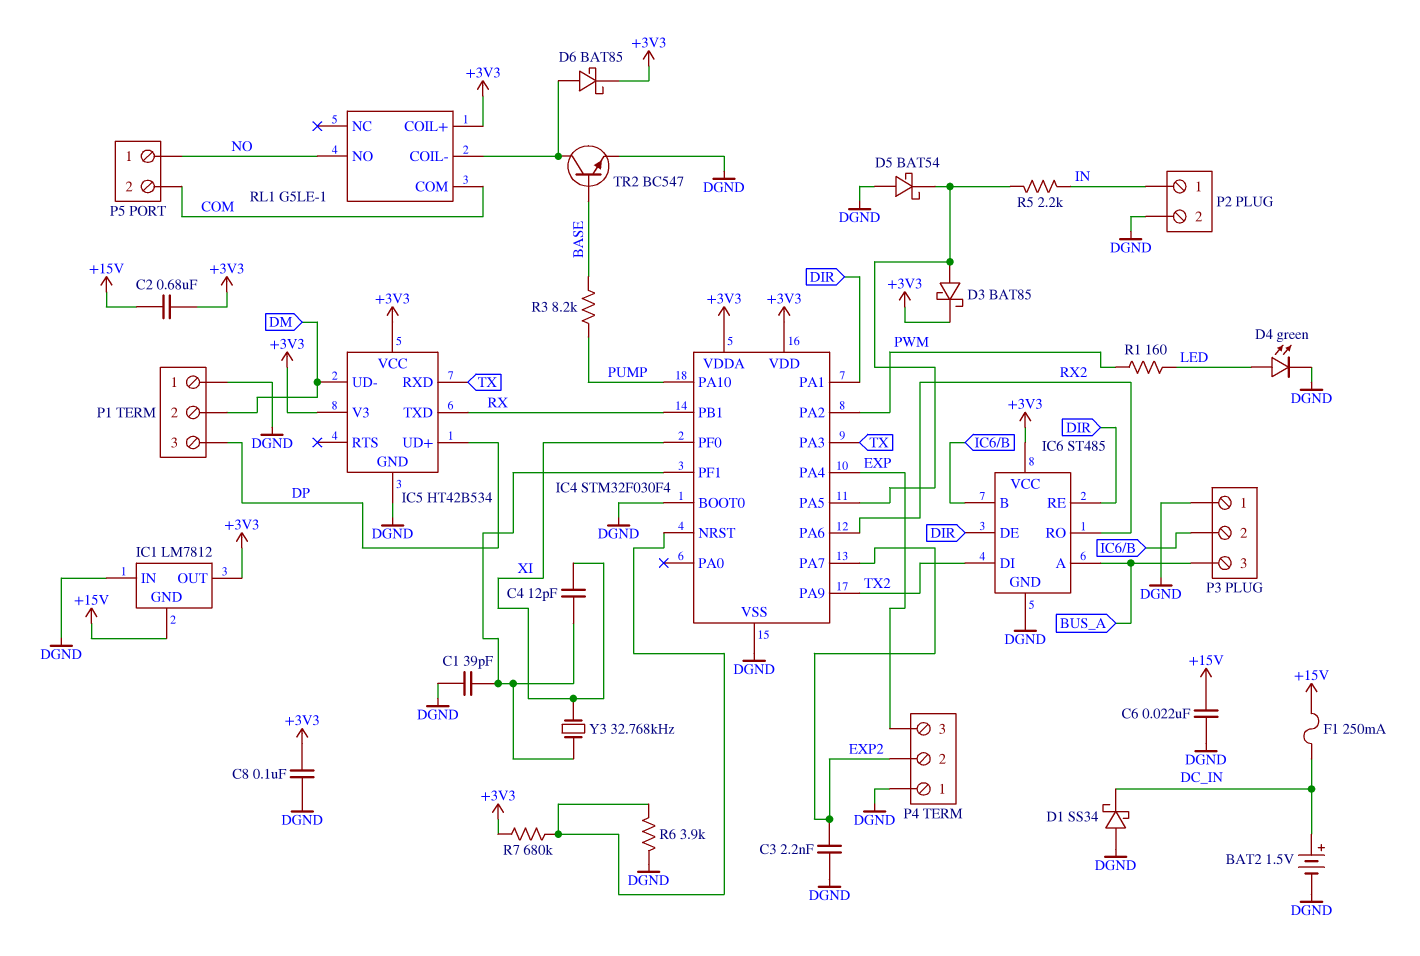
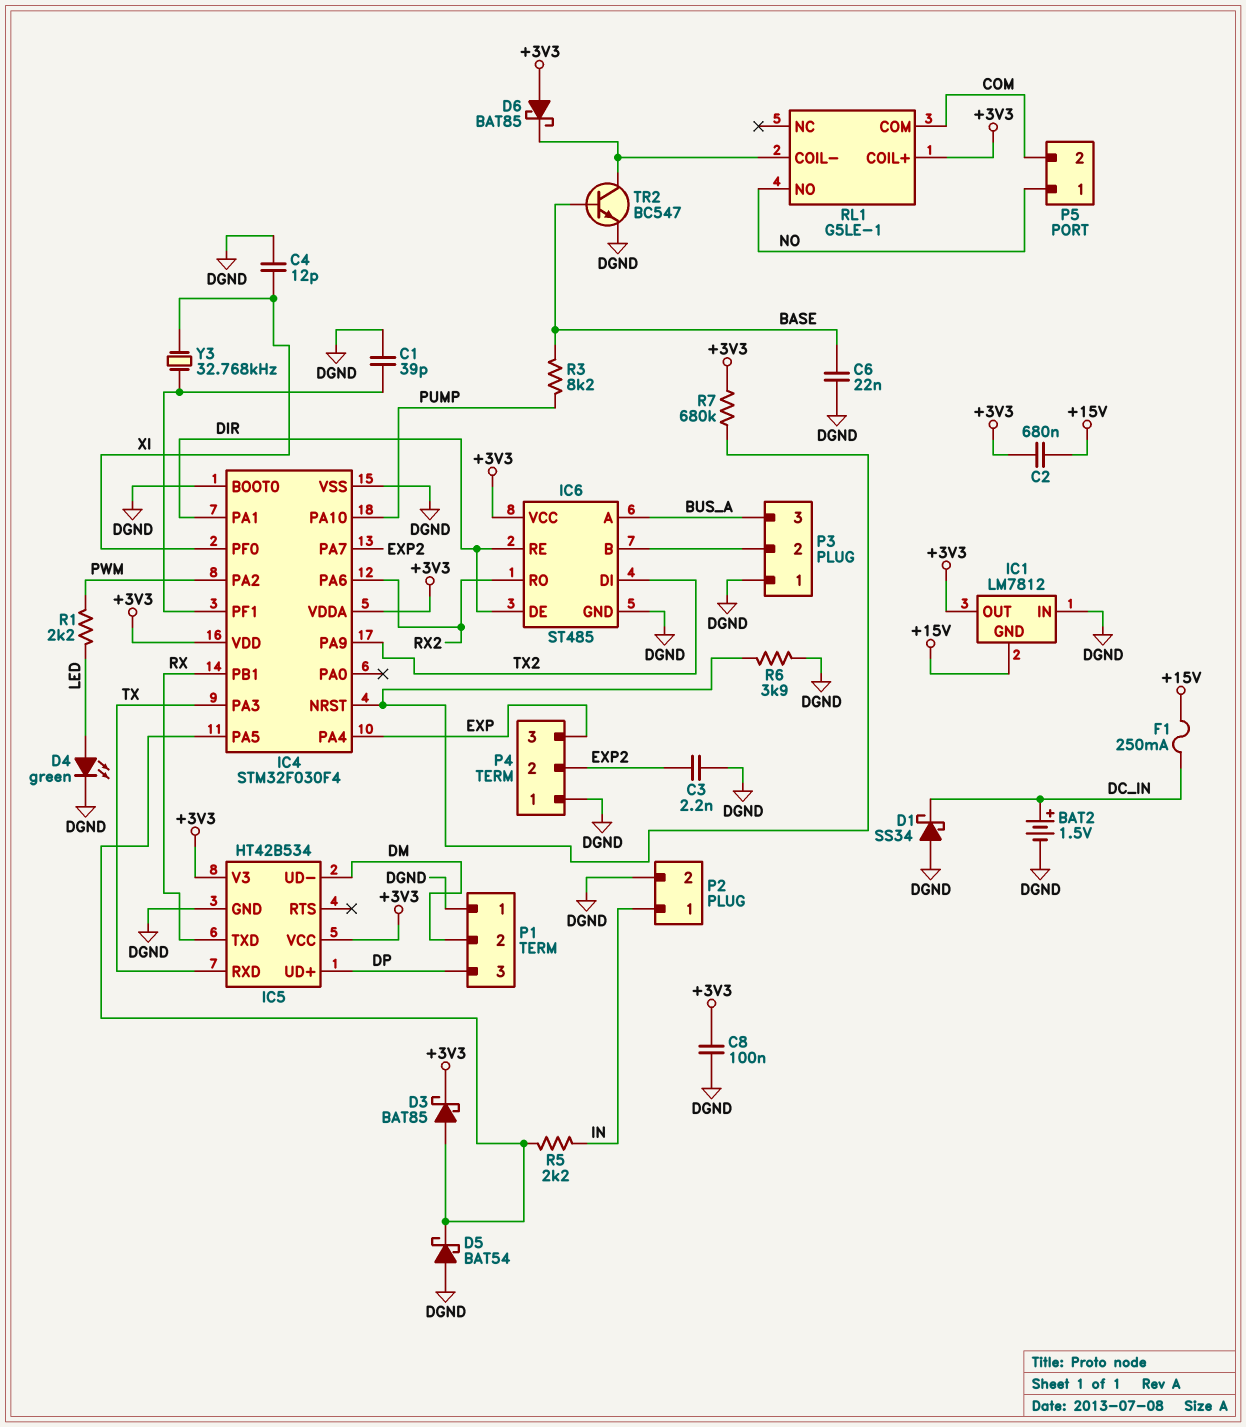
C4: 12pF (IC4/PF1, XI) -> 12pF (DGND, XI)
C6: 22nF (+15V, DGND) -> 22nF (BASE, DGND)
D6: schottky BAT85 (A RL1/COIL-, K +3V3) -> schottky BAT85 (A +3V3, K RL1/COIL-)
R1: 160 (LED, PWM) -> 2.2k (LED, PWM)

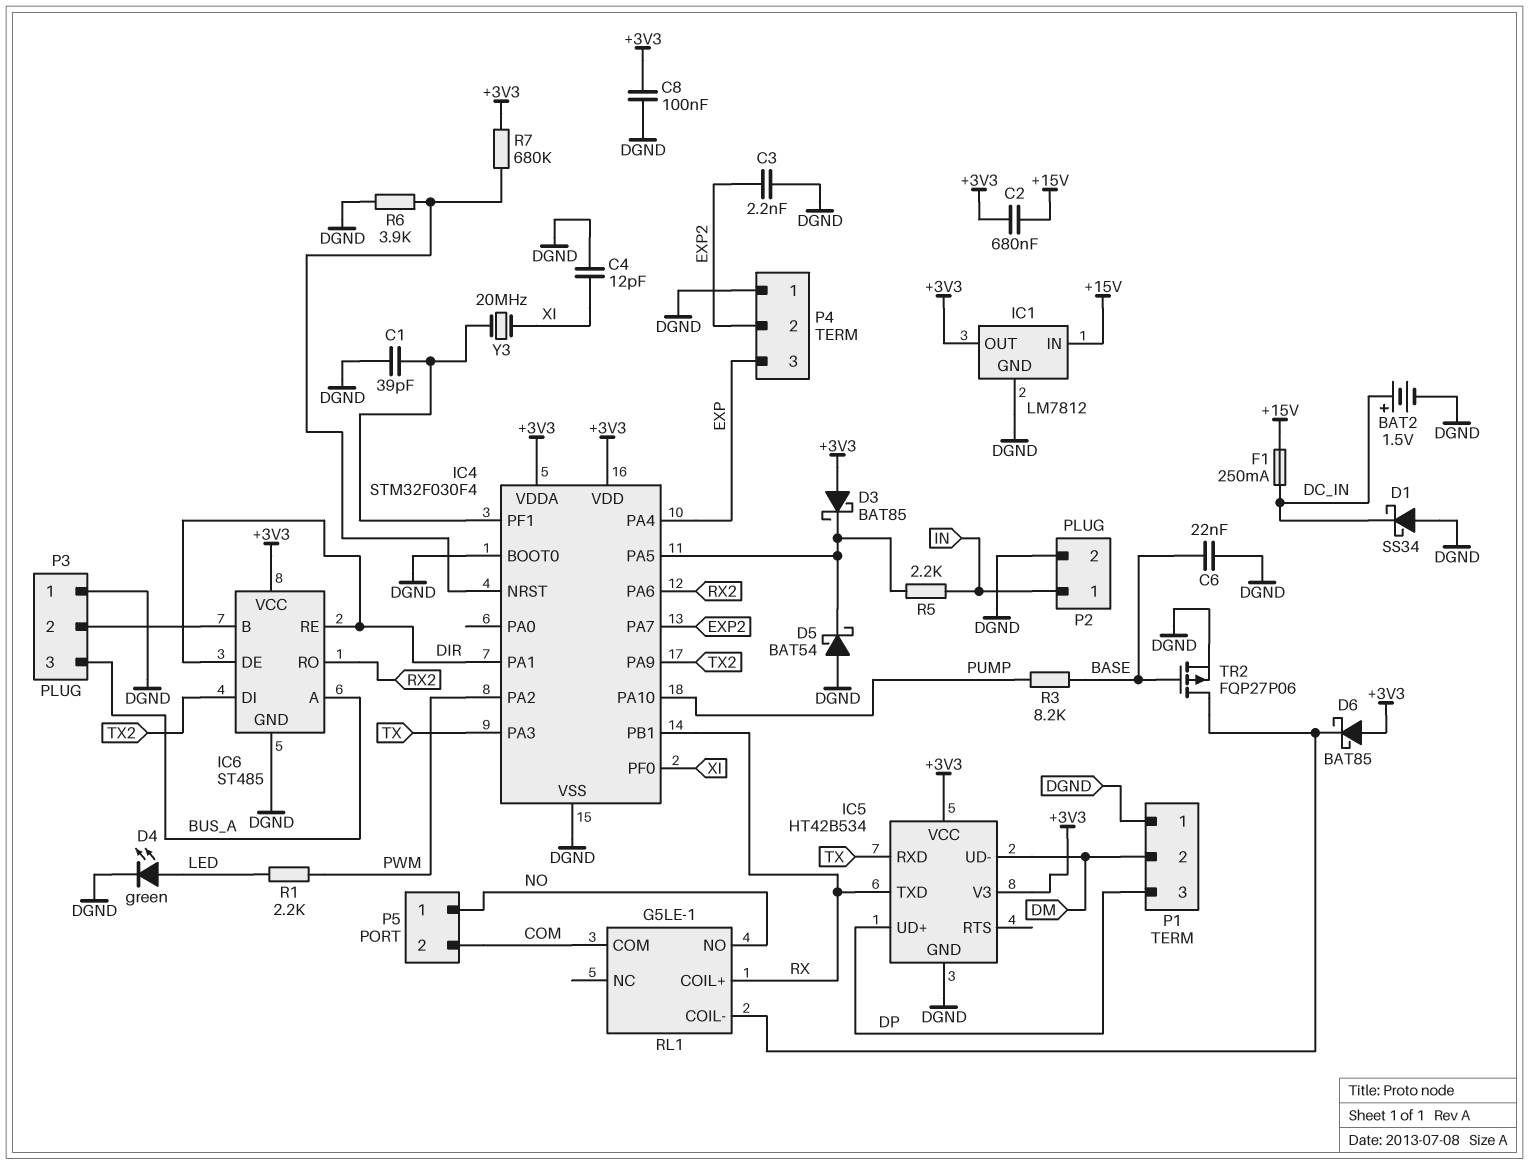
D3: schottky BAT85 (A IC4/PA5, K +3V3) -> schottky BAT85 (A +3V3, K IC4/PA5)
IC1 pin GND: +15V -> DGND
IC1 pin IN: DGND -> +15V
RL1 pin COIL+: +3V3 -> RX
TR2: NPN BC547 (B BASE, C RL1/COIL-, E DGND) -> PMOS FQP27P06 (G BASE, D RL1/COIL-, S DGND)
Y3: 32.768kHz (IC4/PF1, XI) -> 20MHz (IC4/PF1, XI)

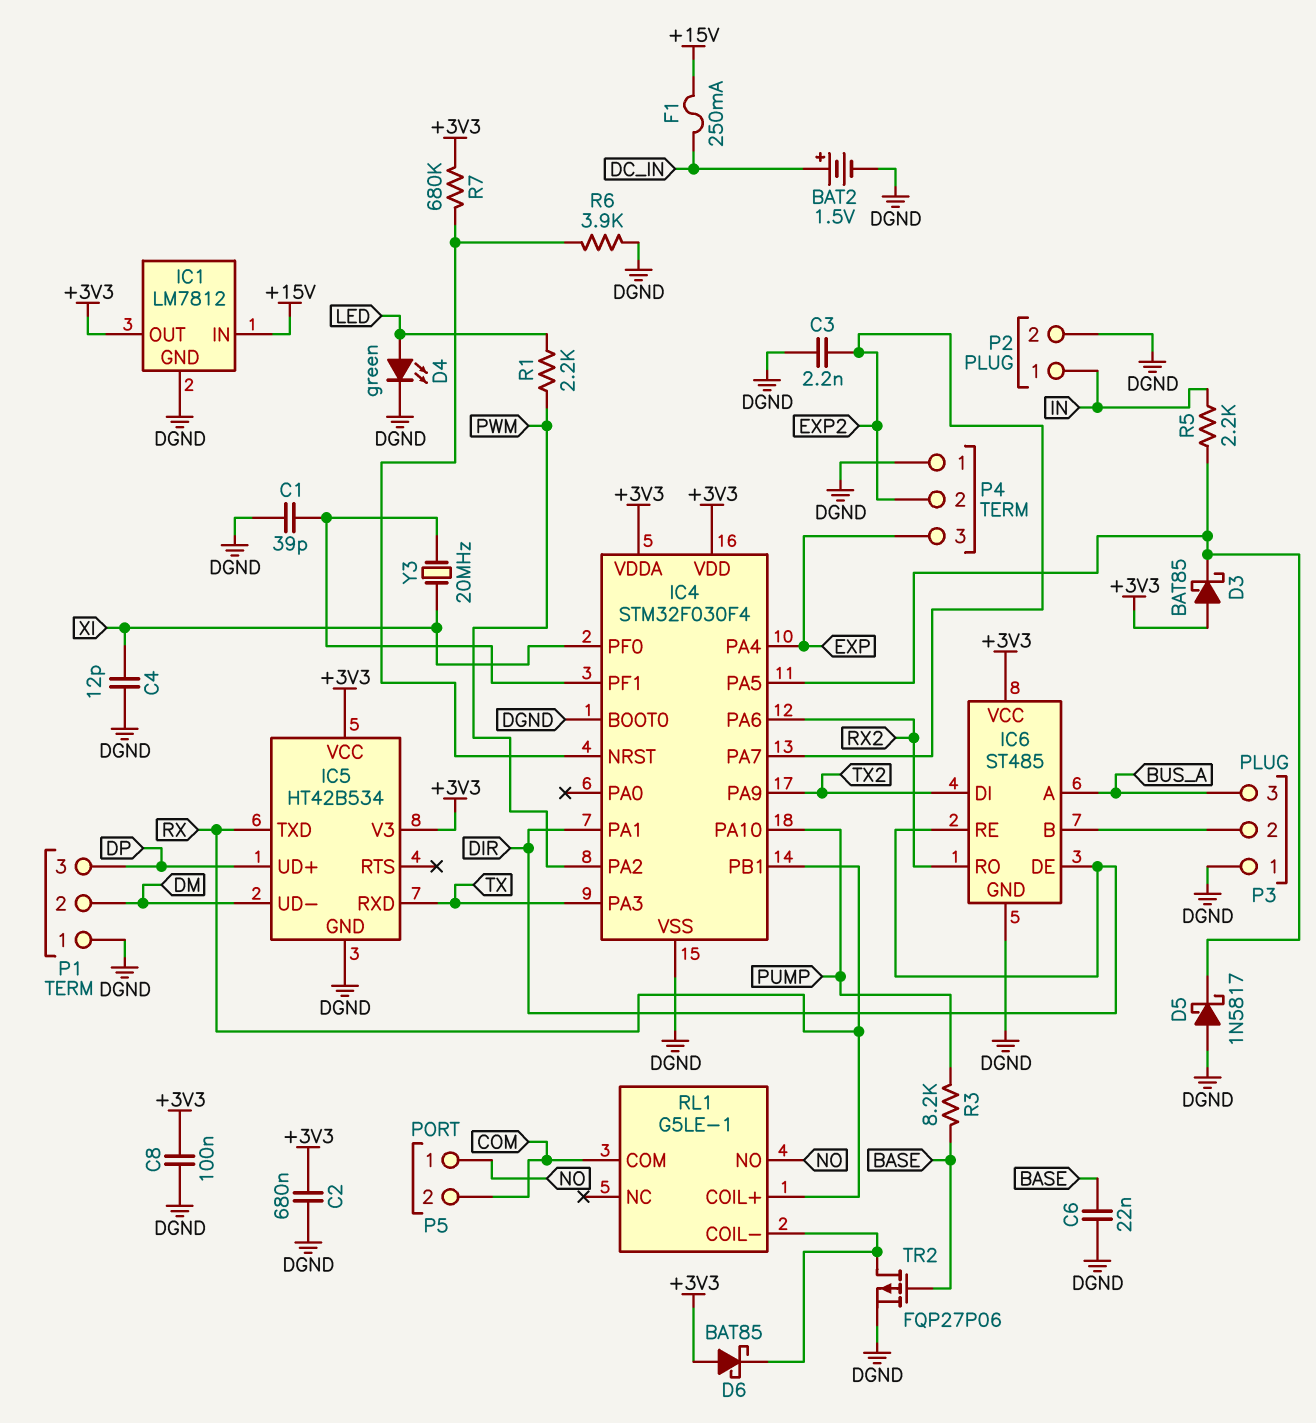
C2: 680nF (+3V3, +15V) -> 680nF (+3V3, DGND)
D1: schottky SS34 (A DGND, K DC_IN) -> none
D5: schottky BAT54 (A DGND, K IC4/PA5) -> schottky 1N5817 (A DGND, K IC4/PA5)

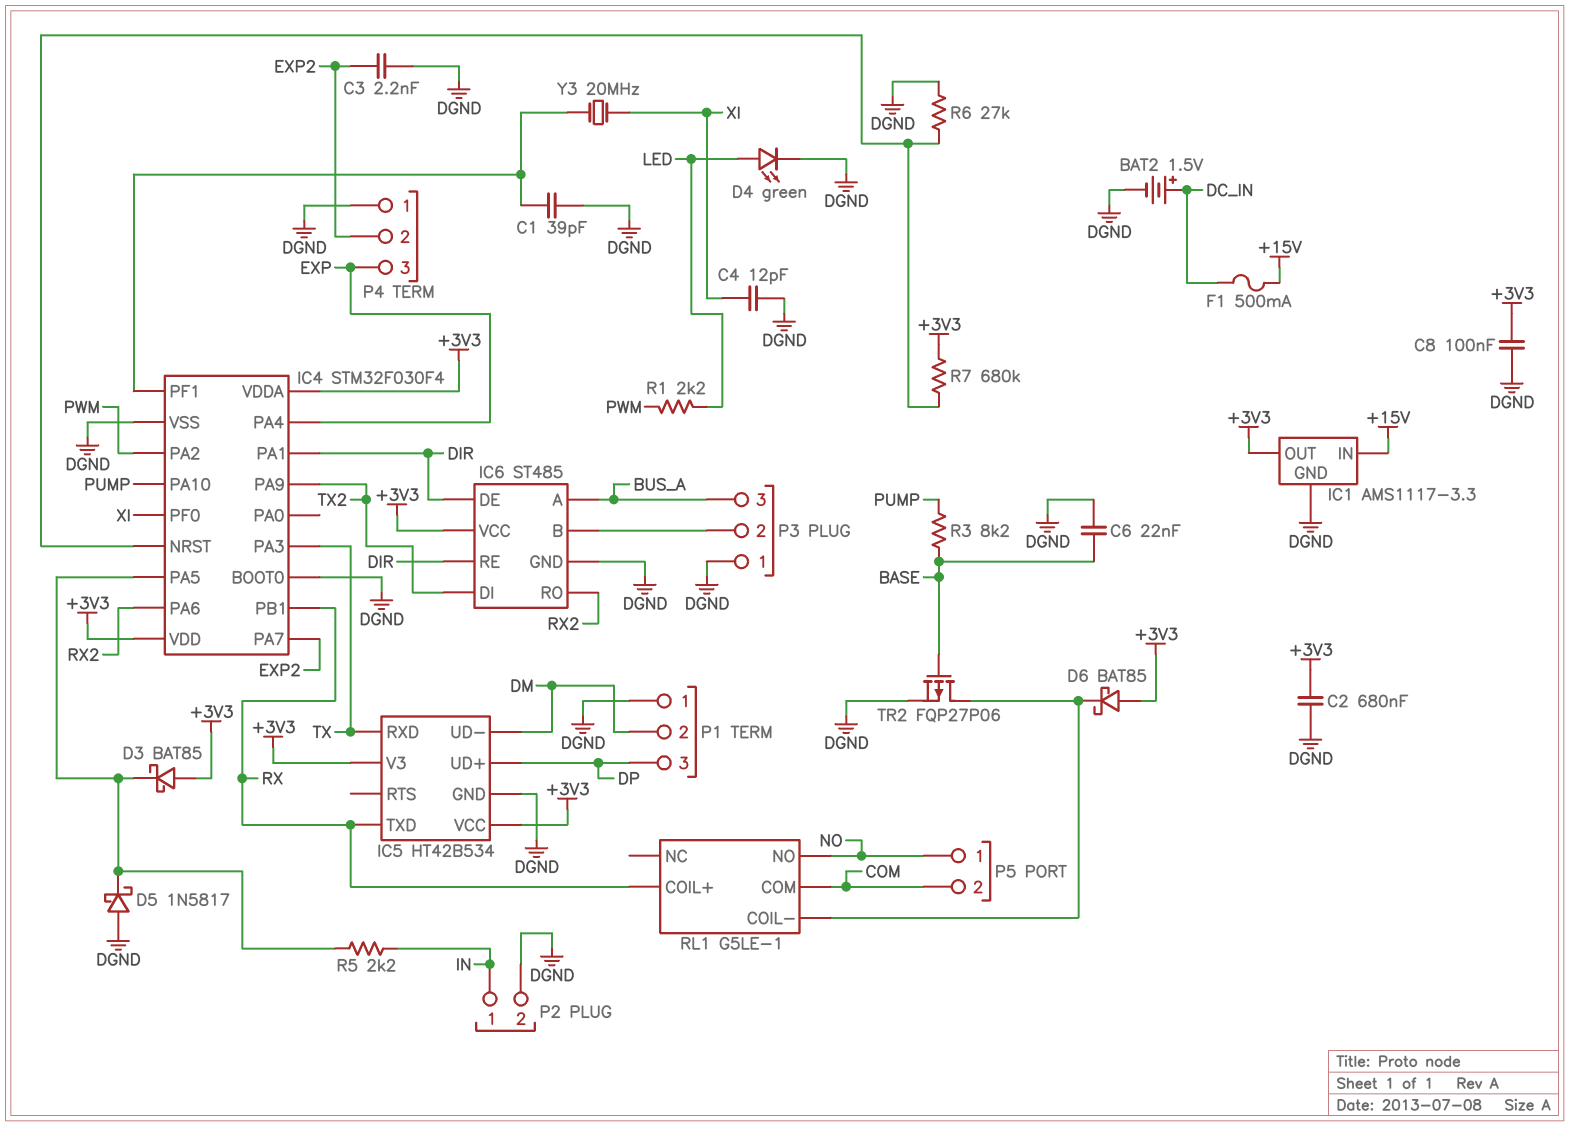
F1: 250mA (+15V, DC_IN) -> 500mA (+15V, DC_IN)
IC1: LM7812 -> AMS1117-3.3
R6: 3.9k (DGND, IC4/NRST) -> 27k (DGND, IC4/NRST)

